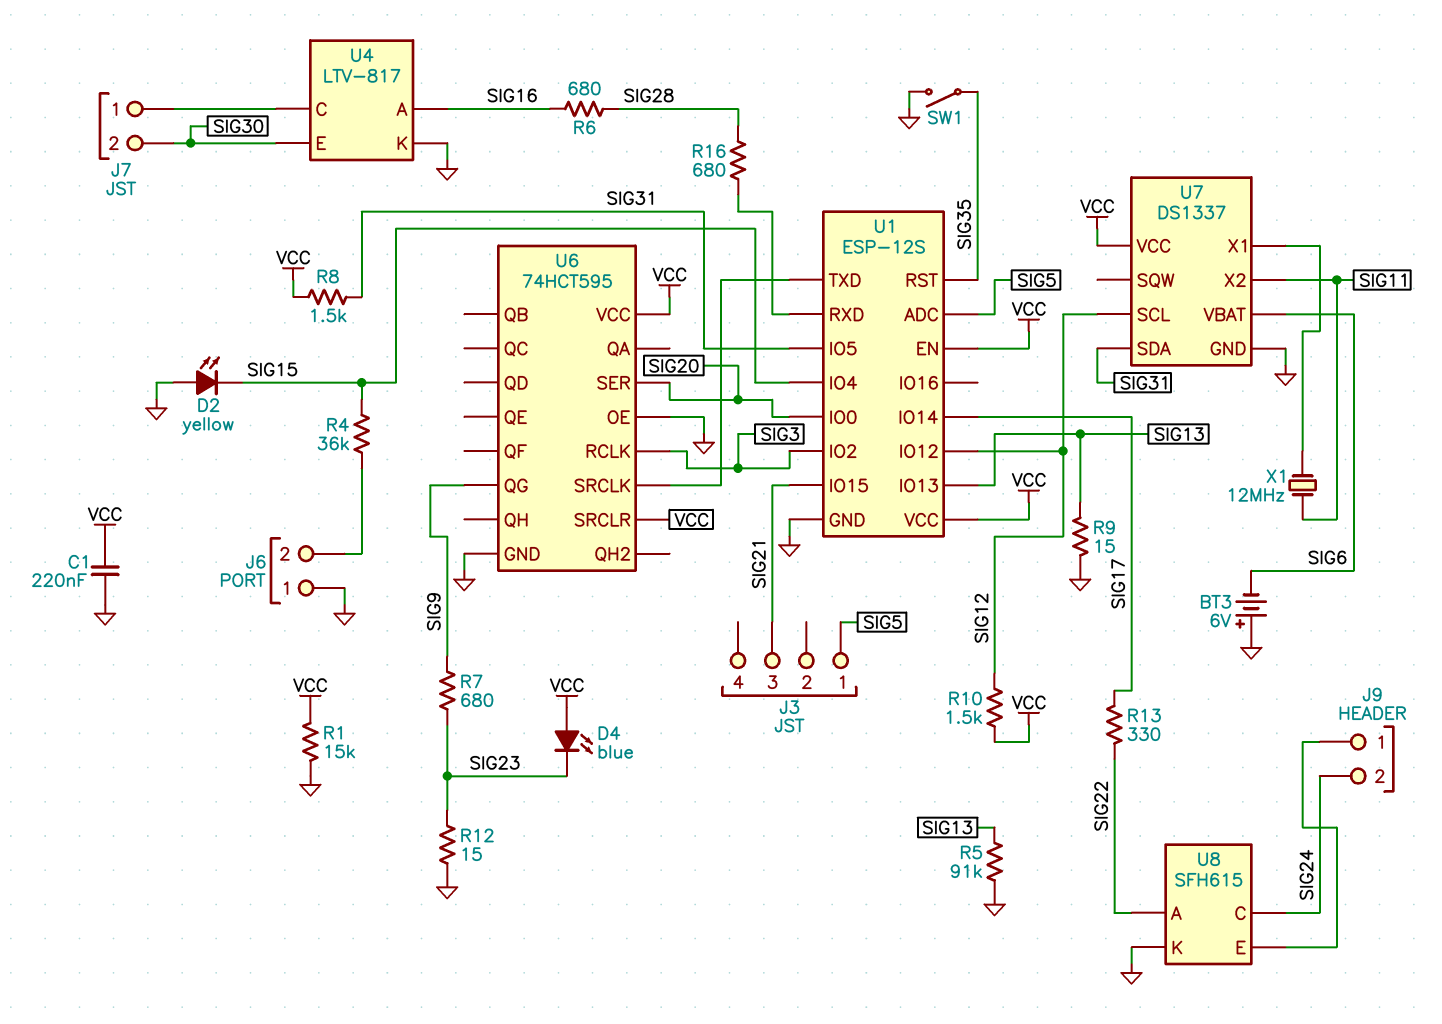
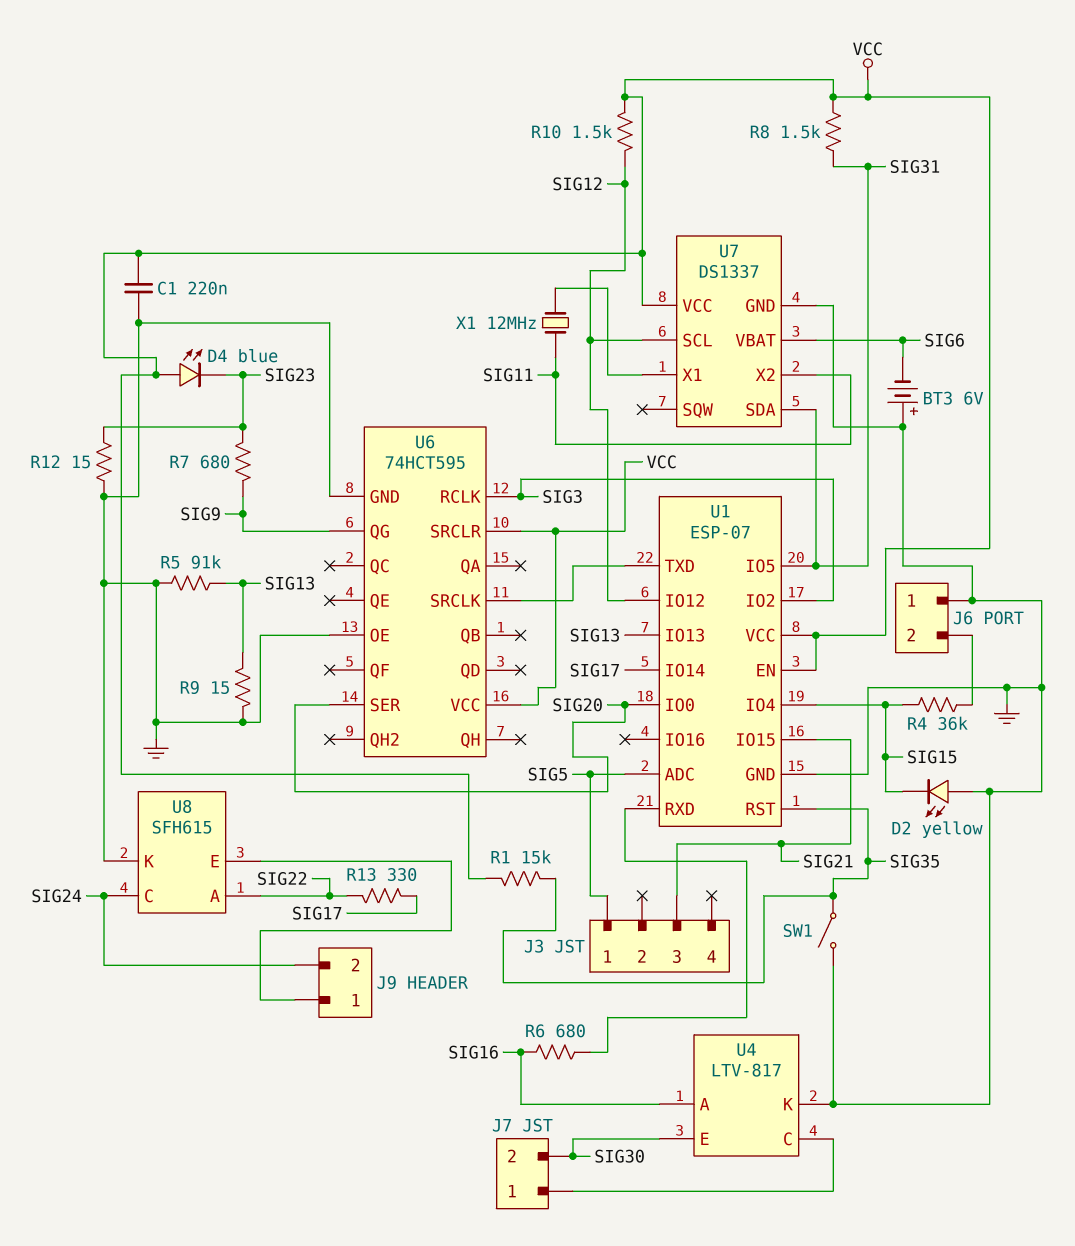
R1: 15k (GND, VCC) -> 15k (SIG35, VCC)
R6: 680 (SIG16, SIG28) -> 680 (SIG16, U1/RXD)
R16: 680 (SIG28, U1/RXD) -> none
U1: ESP-12S -> ESP-07

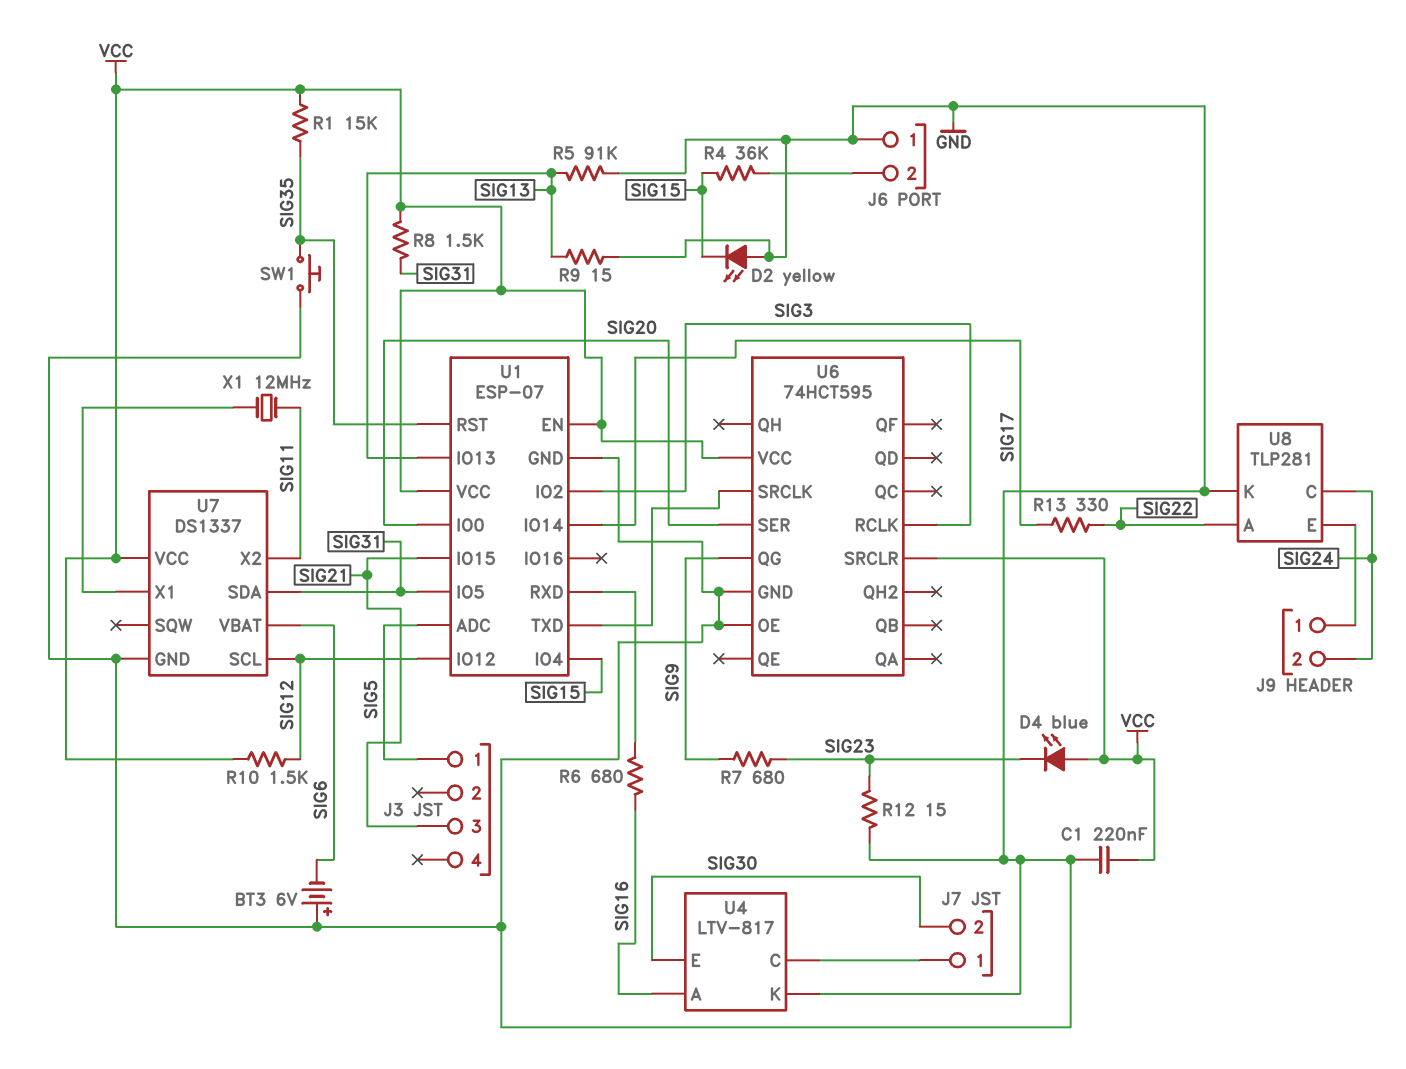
SW1: switch (GND, SIG35) -> button (GND, SIG35)
U8: SFH615 -> TLP281

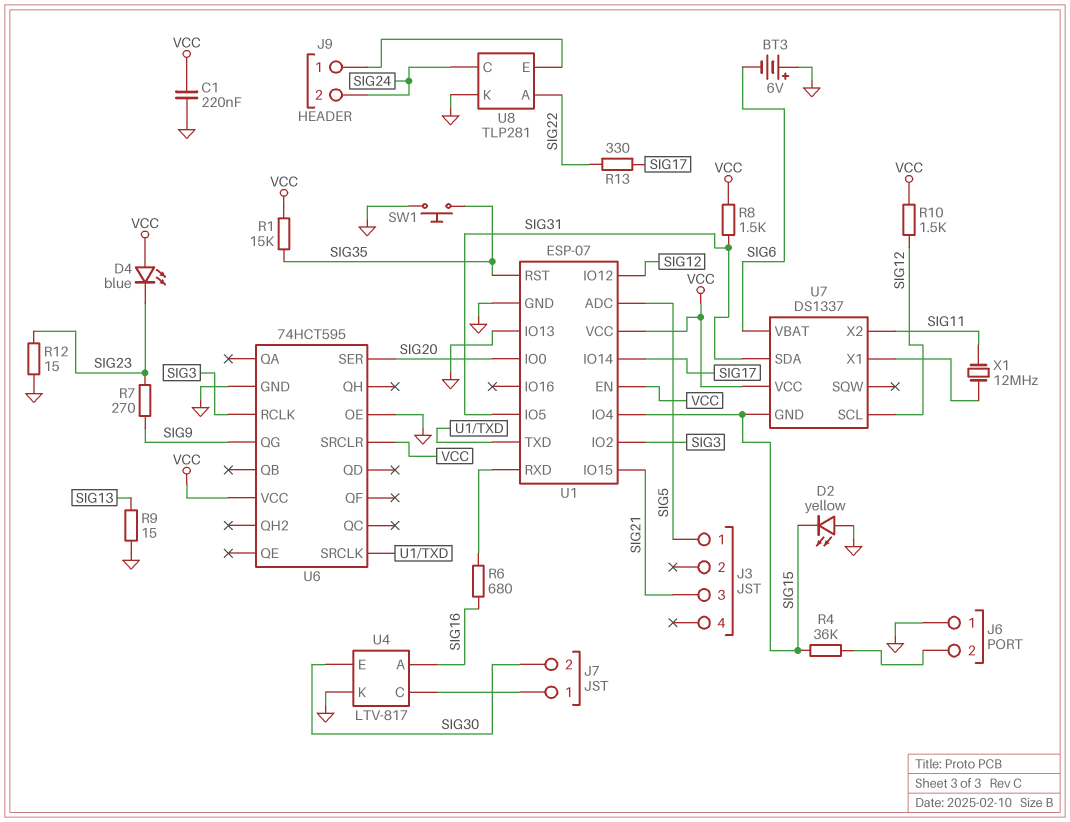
R5: 91k (GND, SIG13) -> none
R7: 680 (SIG9, SIG23) -> 270 (SIG9, SIG23)
U1 pin IO13: SIG13 -> GND
U7 pin GND: GND -> SIG15

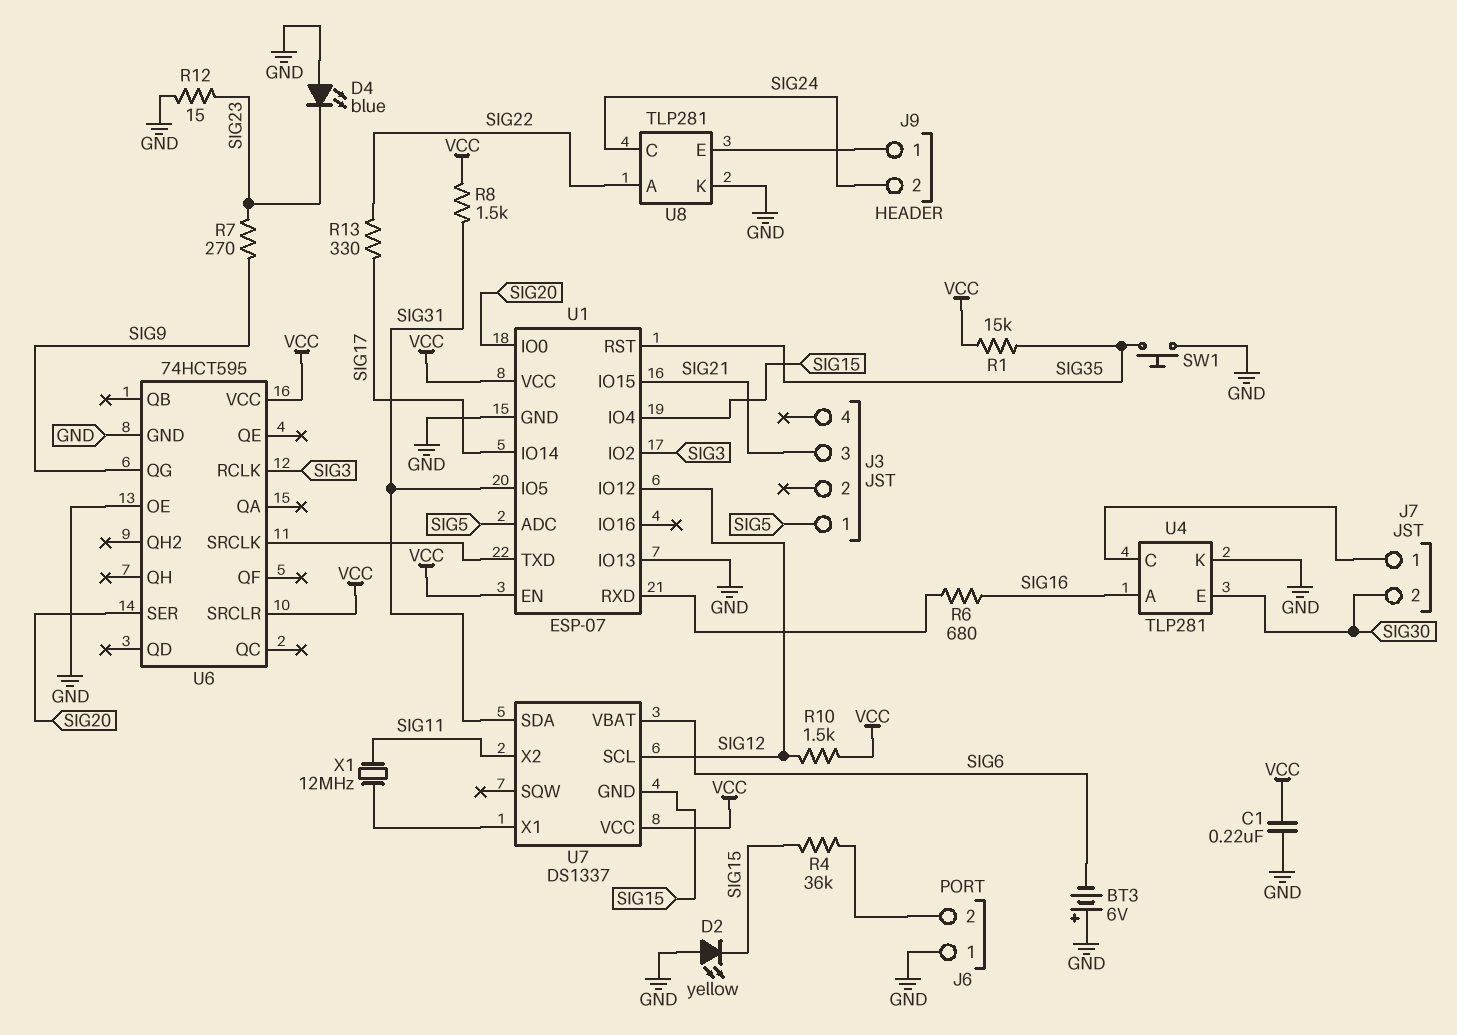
D4: LED blue (A VCC, K SIG23) -> LED blue (A GND, K SIG23)
R9: 15 (GND, SIG13) -> none
U4: LTV-817 -> TLP281

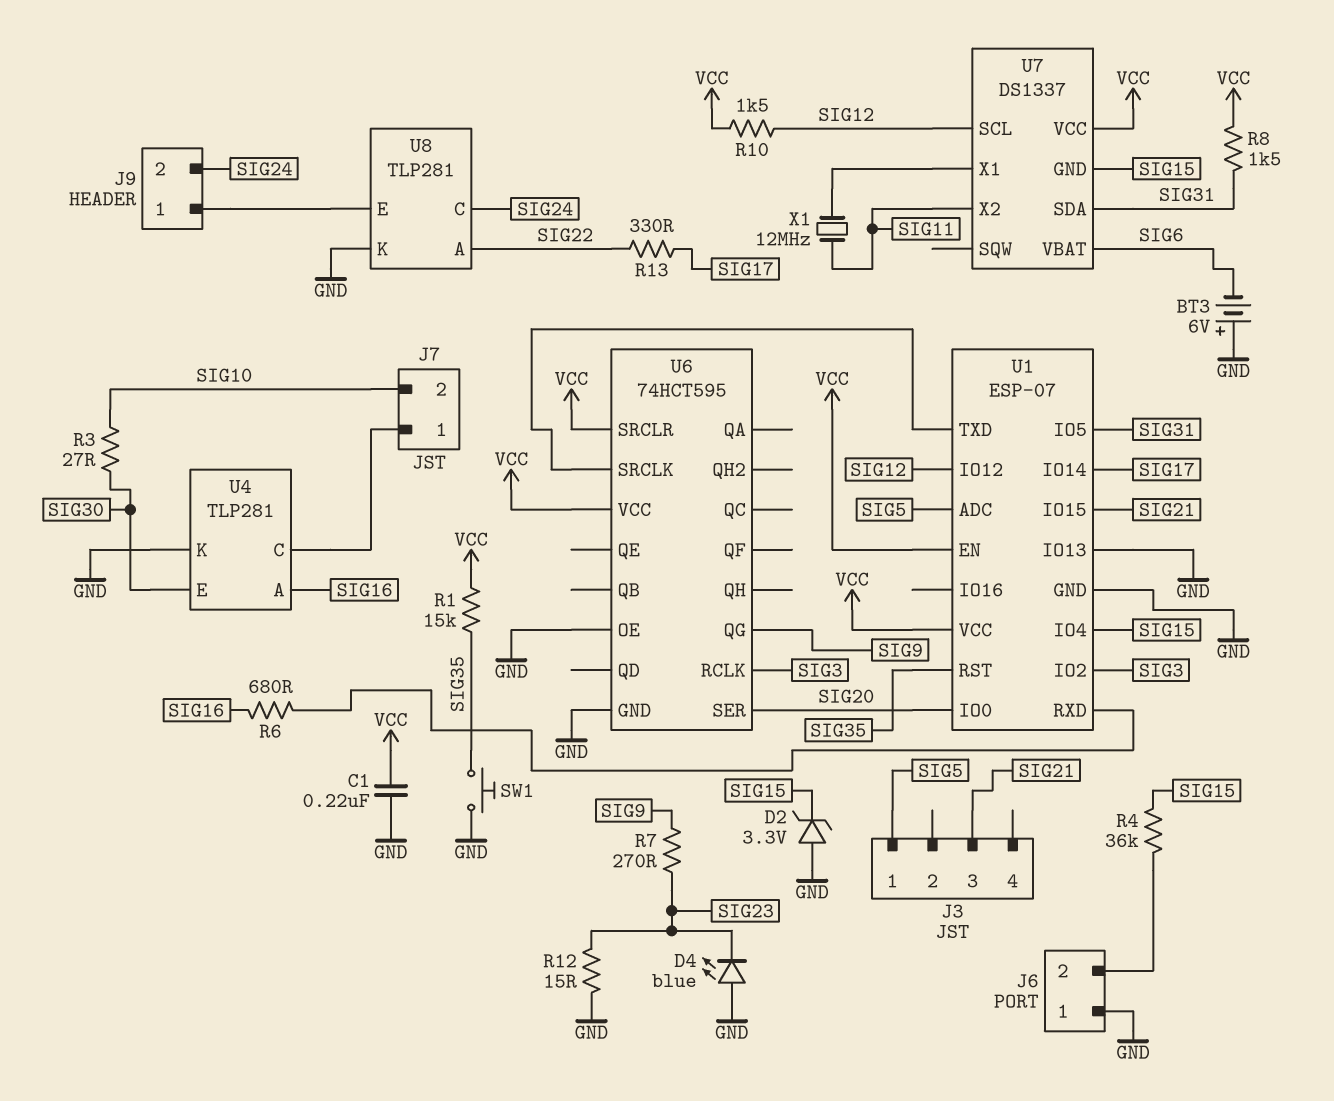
D2: LED yellow (A GND, K SIG15) -> zener 3.3V (A GND, K SIG15)
J7 pin 2: SIG30 -> SIG10
R3: none -> 27 (SIG10, SIG30)

